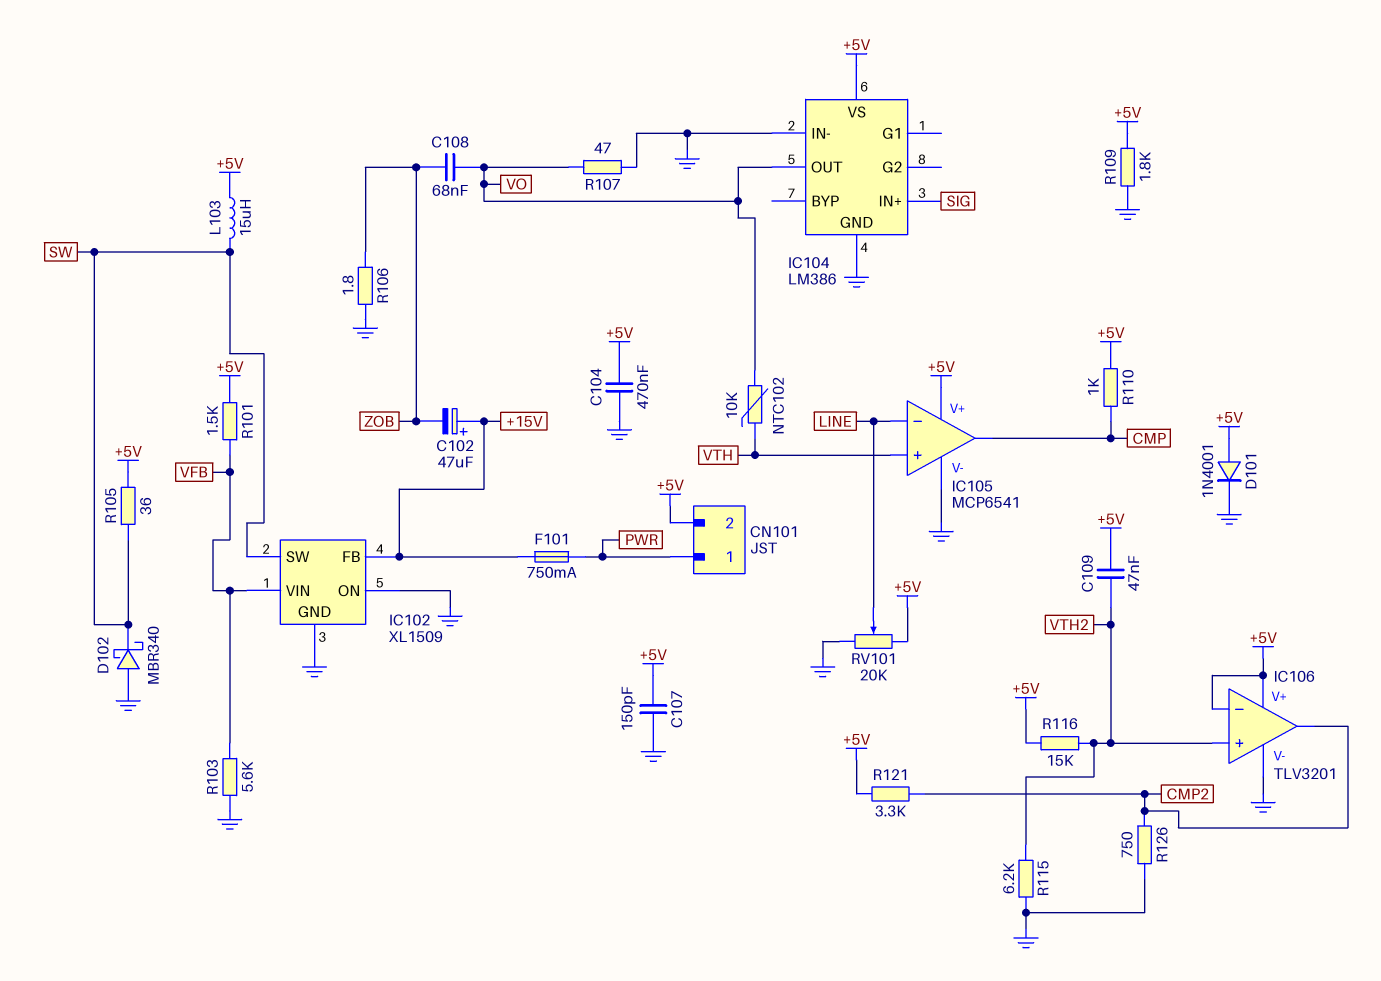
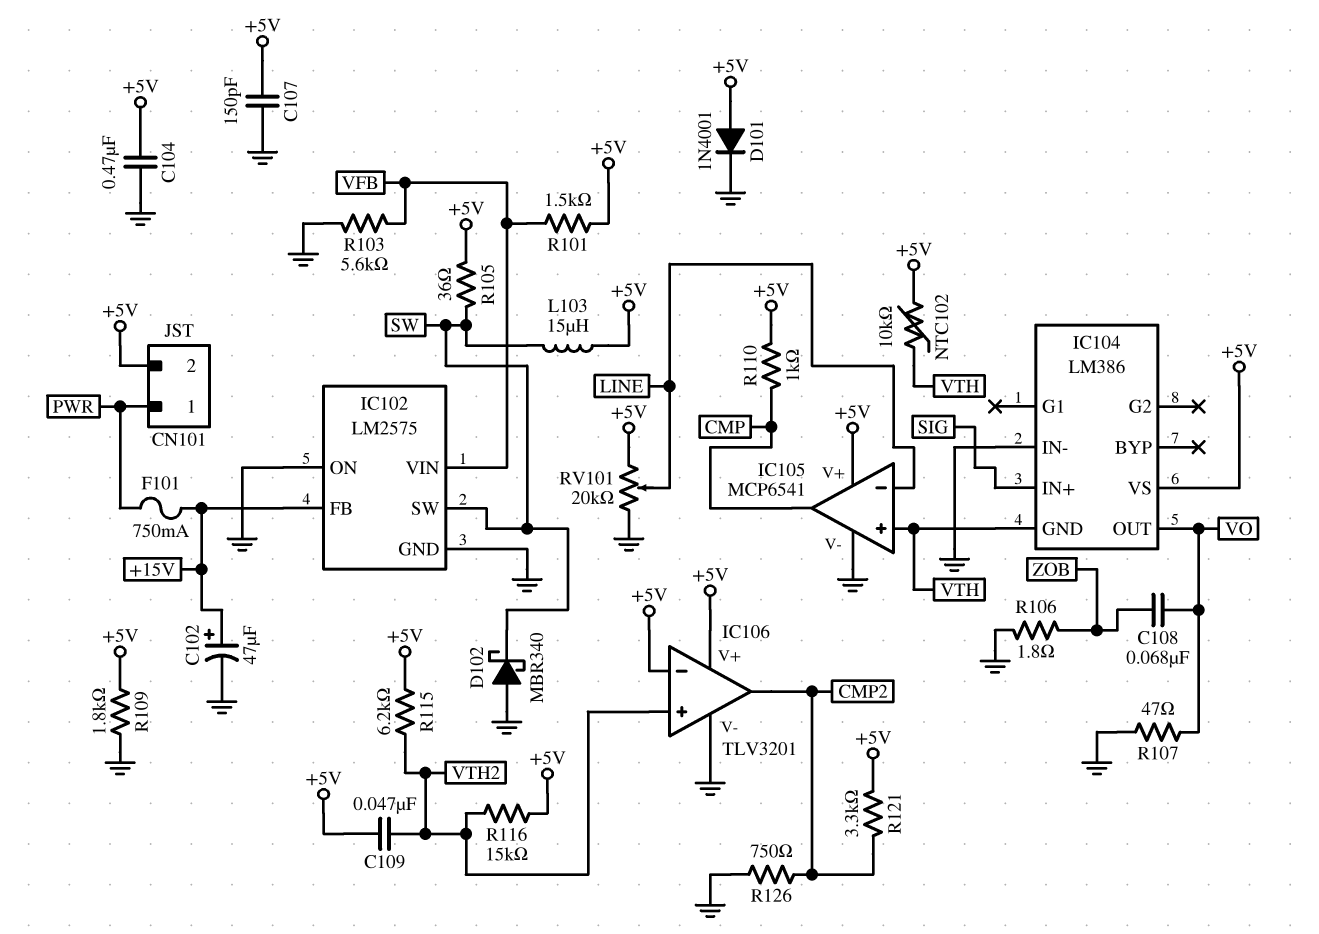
C102: 47uF (plus +15V, minus ZOB) -> 47uF (plus +15V, minus GND)
IC102: XL1509 -> LM2575
IC104 pin GND: GND -> VTH
NTC102: 10k (VO, VTH) -> 10k (+5V, VTH)
R115: 6.2k (GND, VTH2) -> 6.2k (+5V, VTH2)

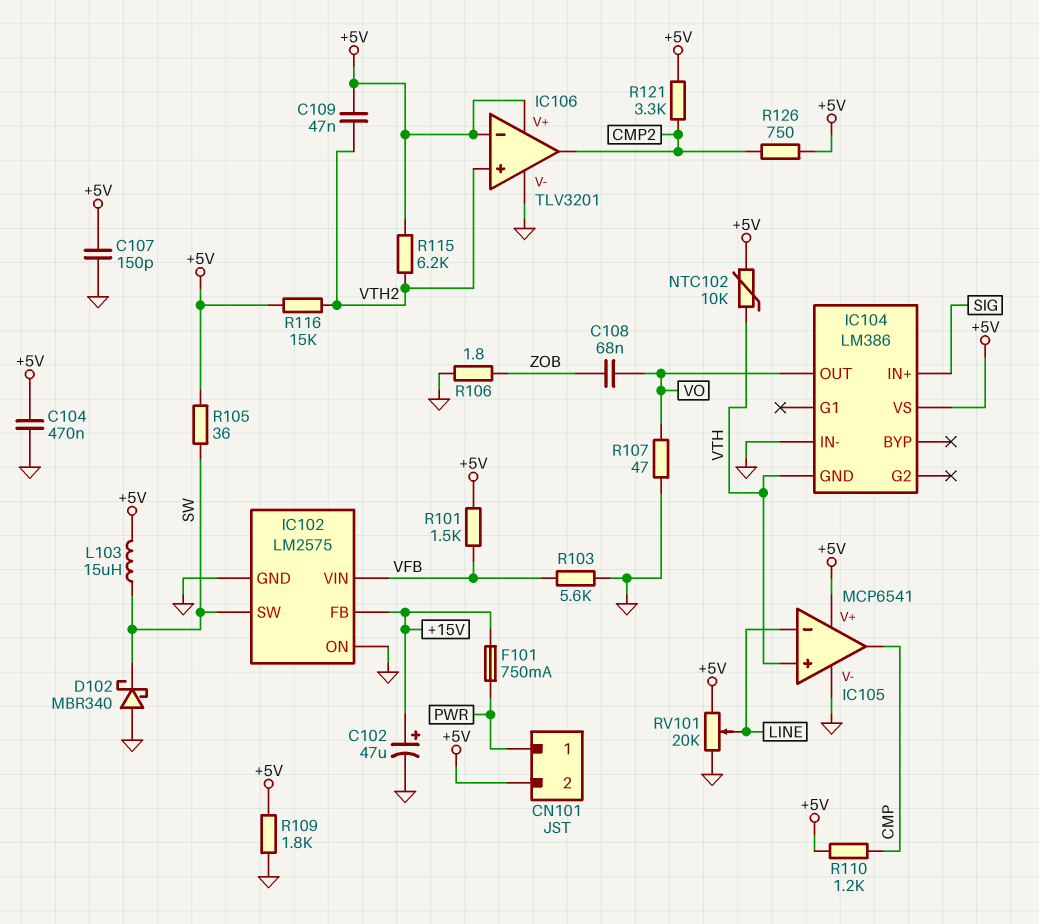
D101: diode 1N4001 (A +5V, K GND) -> none
R110: 1k (+5V, CMP) -> 1.2k (+5V, CMP)
R126: 750 (CMP2, GND) -> 750 (+5V, CMP2)

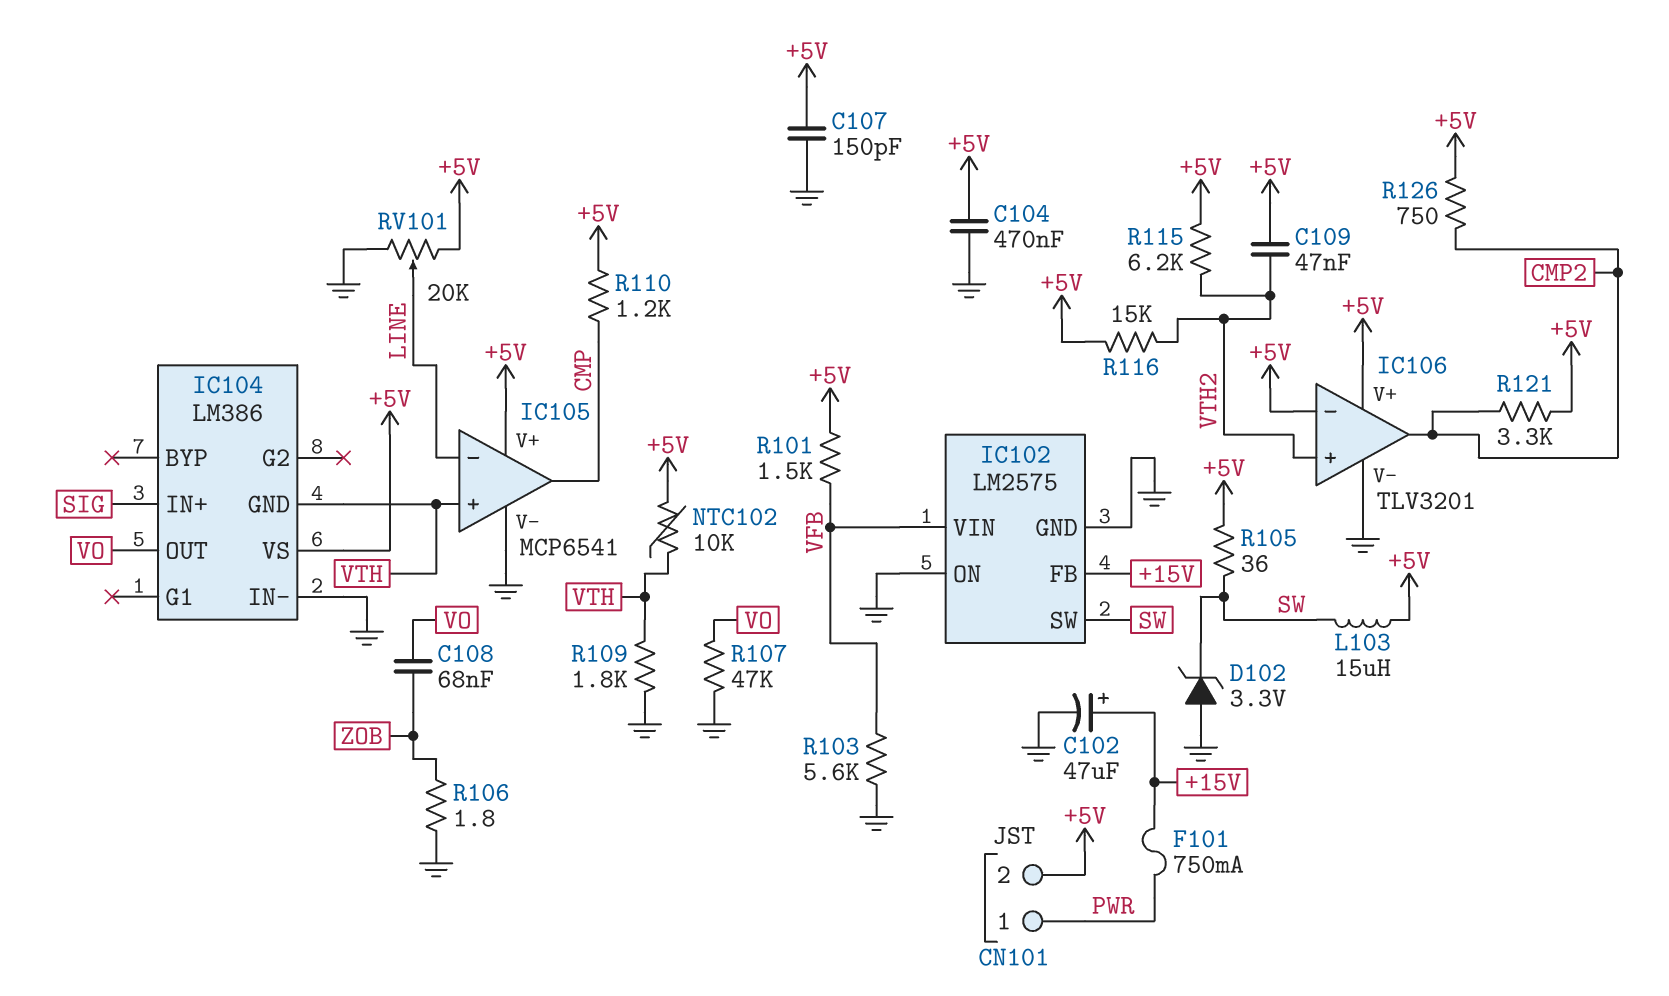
D102: schottky MBR340 (A GND, K SW) -> zener 3.3V (A GND, K SW)
R107: 47 (GND, VO) -> 47k (GND, VO)
R109: 1.8k (+5V, GND) -> 1.8k (GND, VTH)

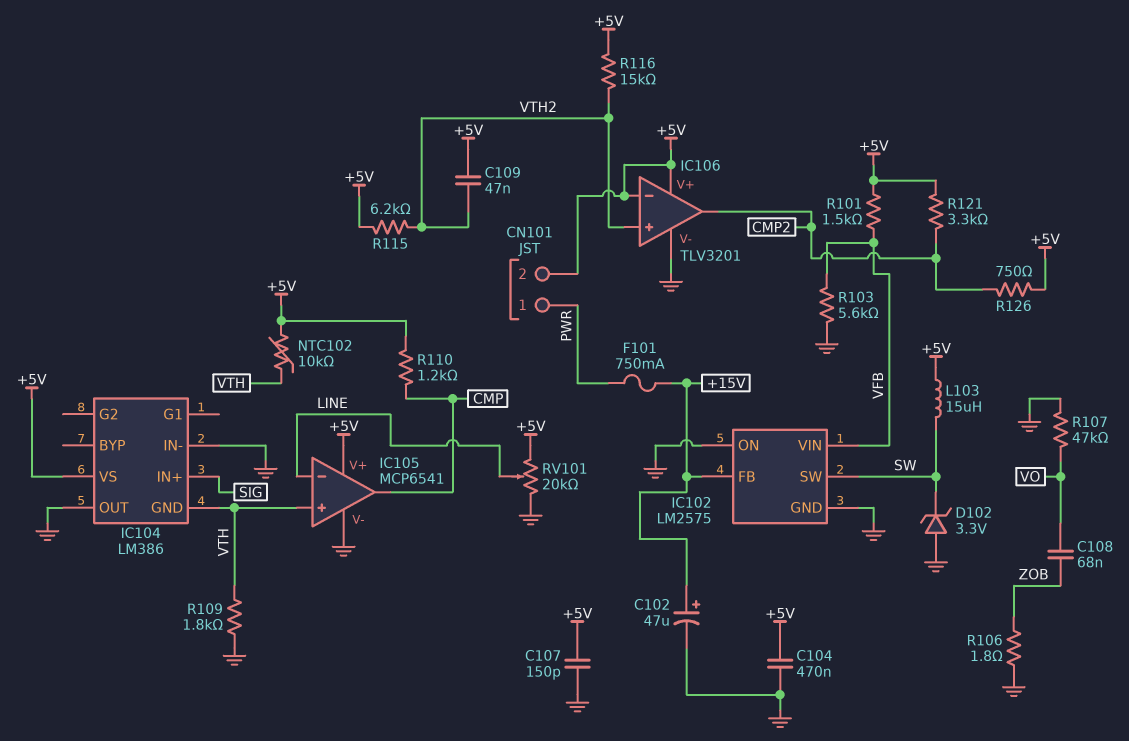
IC104 pin OUT: VO -> GND
R105: 36 (+5V, SW) -> none

